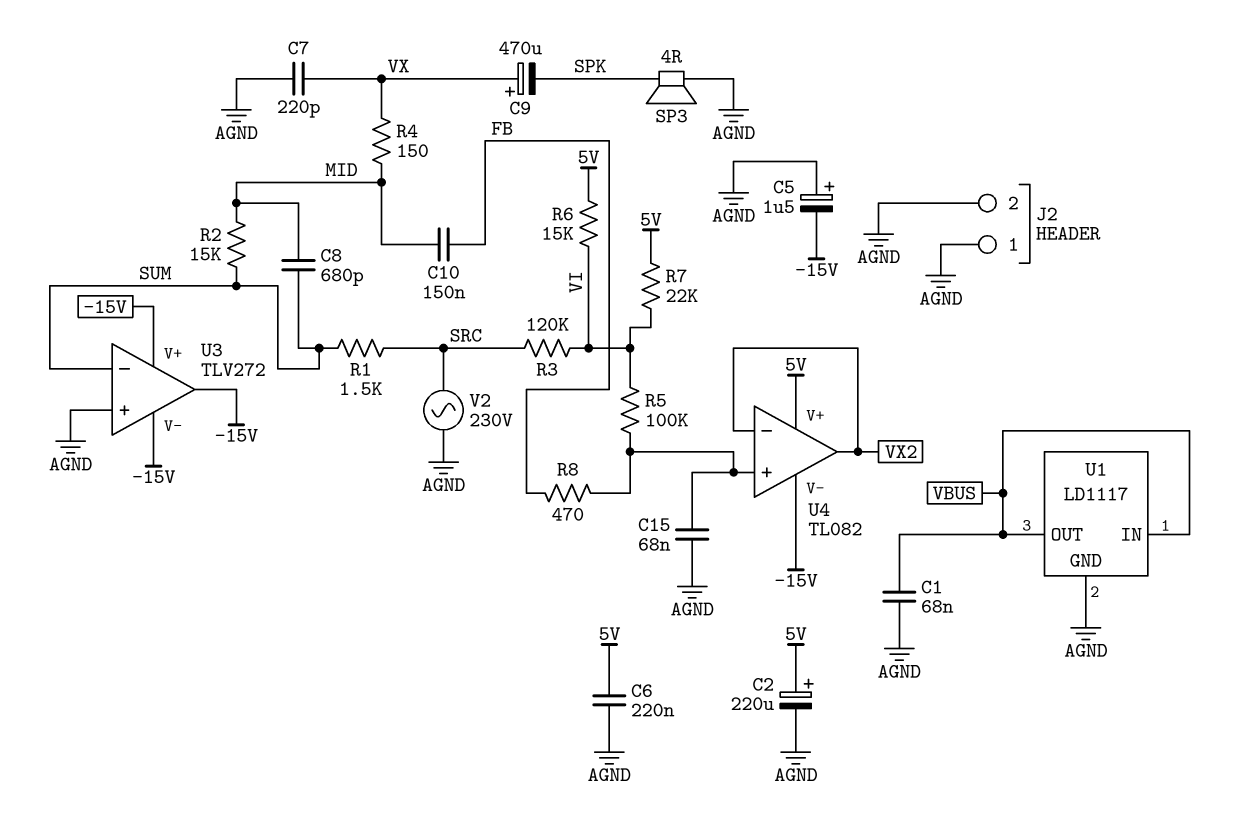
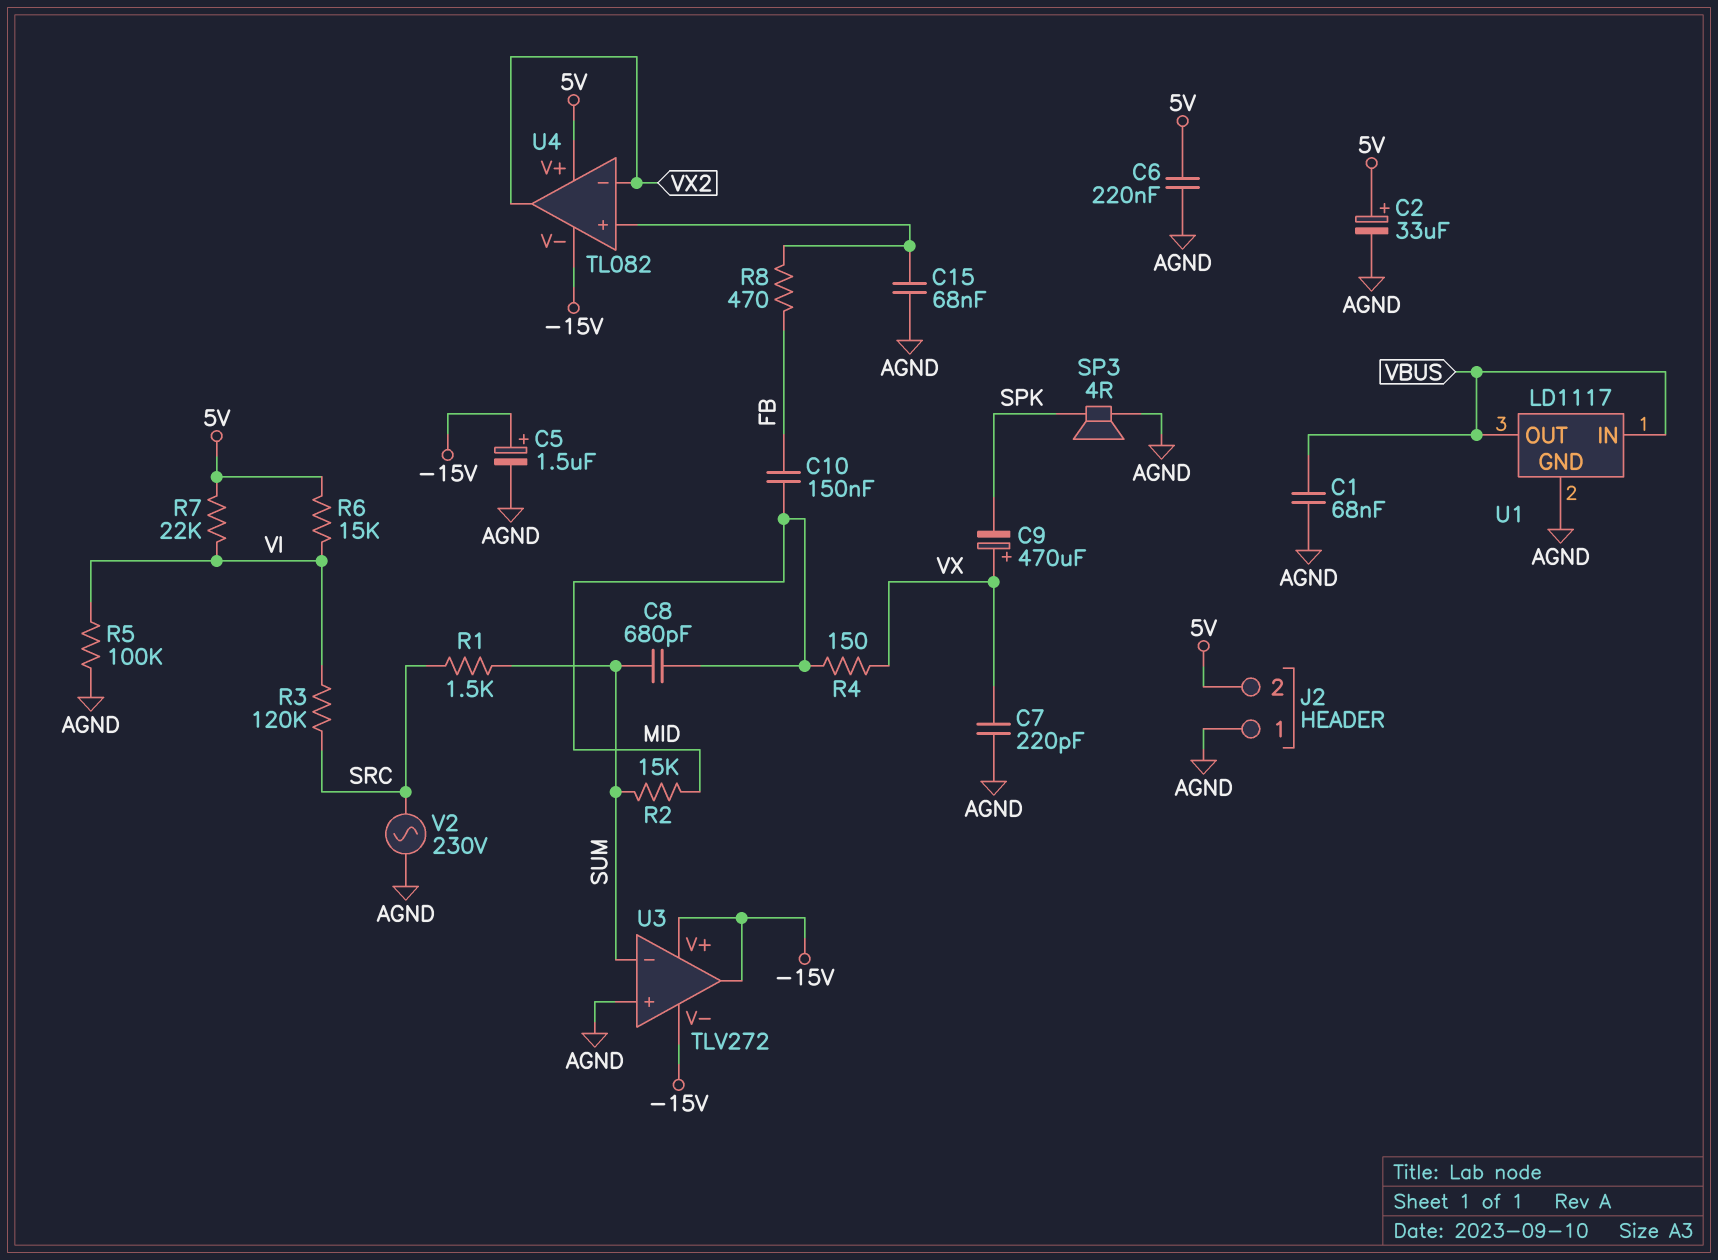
C2: 220uF (plus 5V, minus AGND) -> 33uF (plus 5V, minus AGND)
C5: 1.5uF (plus AGND, minus -15V) -> 1.5uF (plus -15V, minus AGND)
J2 pin 2: AGND -> 5V
R5: 100k (U4/in+, VI) -> 100k (AGND, VI)

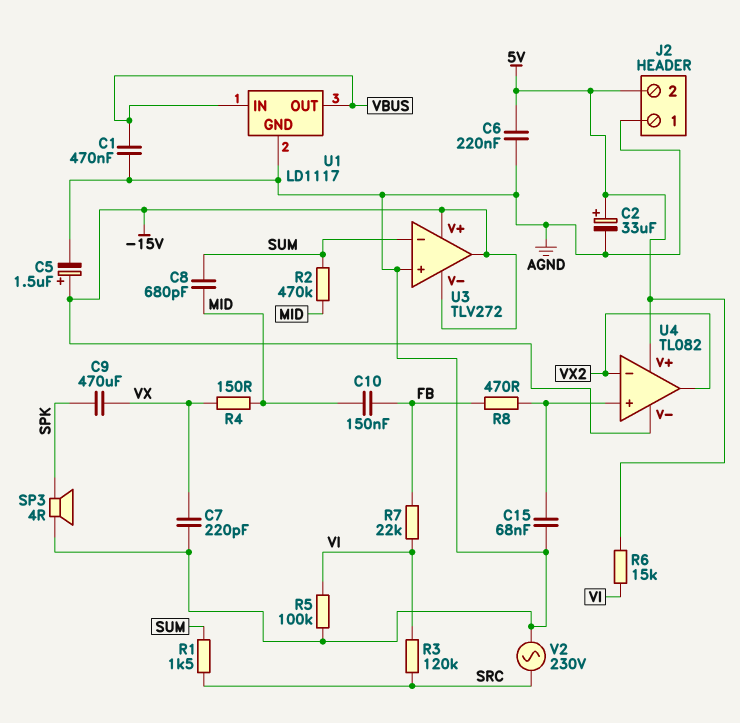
C1: 68nF (AGND, VBUS) -> 470nF (AGND, VBUS)
C9: 470uF (plus VX, minus SPK) -> 470uF (SPK, VX)
R2: 15k (MID, SUM) -> 470k (MID, SUM)
R7: 22k (5V, VI) -> 22k (FB, VI)

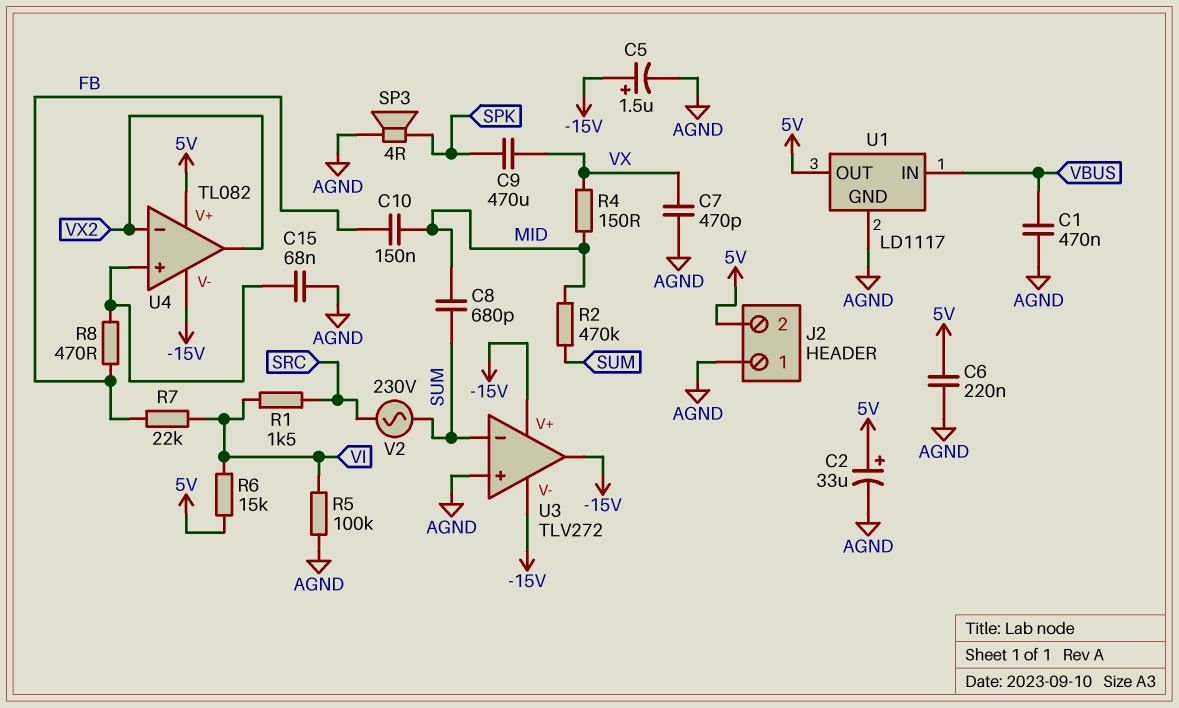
C7: 220pF (AGND, VX) -> 470pF (AGND, VX)
R1: 1.5k (SRC, SUM) -> 1.5k (SRC, VI)
R3: 120k (SRC, VI) -> none
U1 pin OUT: VBUS -> 5V
V2: AC 230V (AGND, SRC) -> AC 230V (SRC, SUM)

